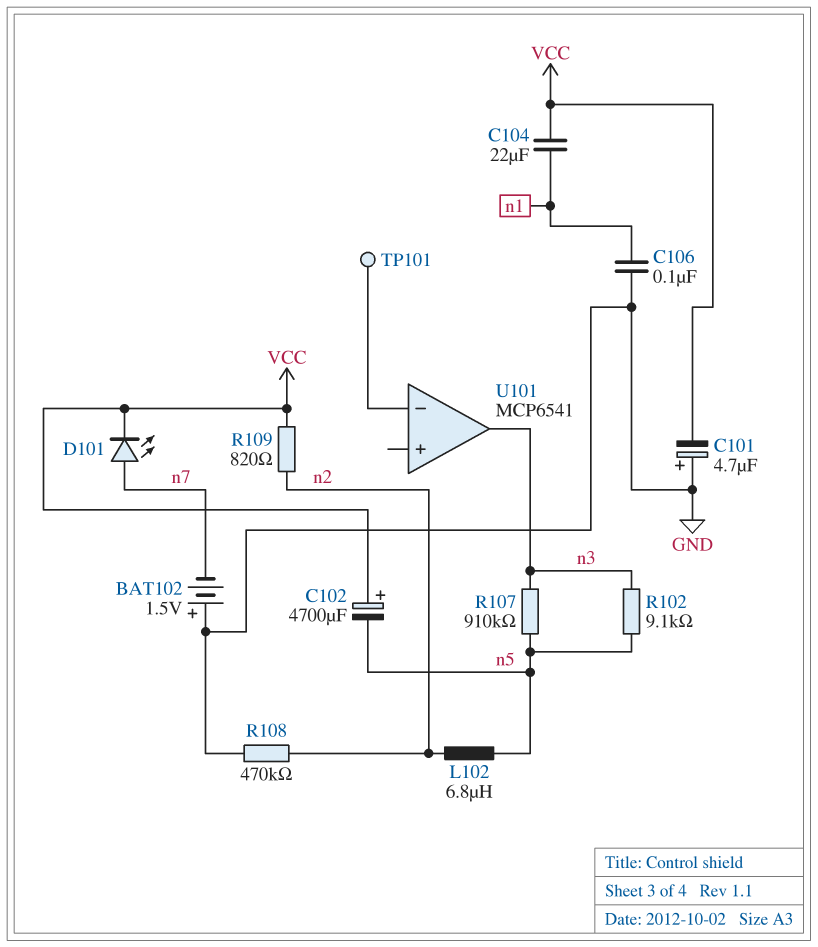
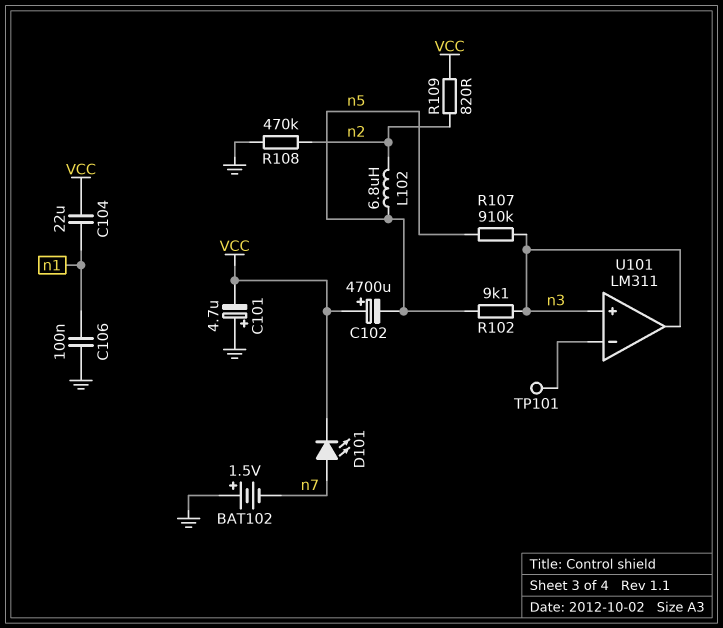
U101: MCP6541 -> LM311
U101 pin in+: none -> n3

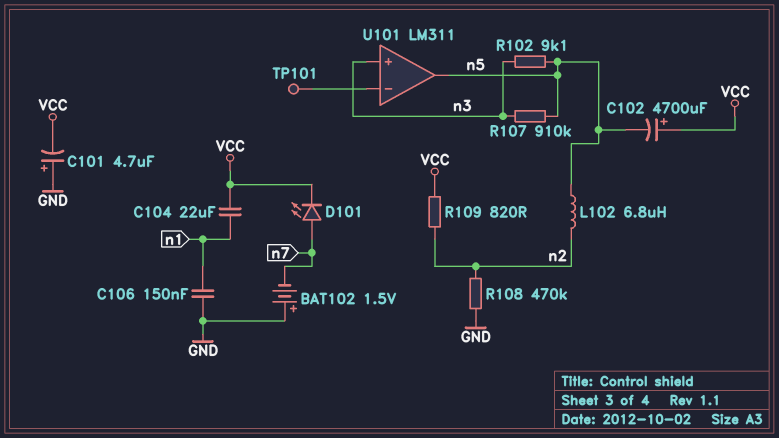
C106: 100nF (GND, n1) -> 150nF (GND, n1)
U101 pin out: n3 -> n5

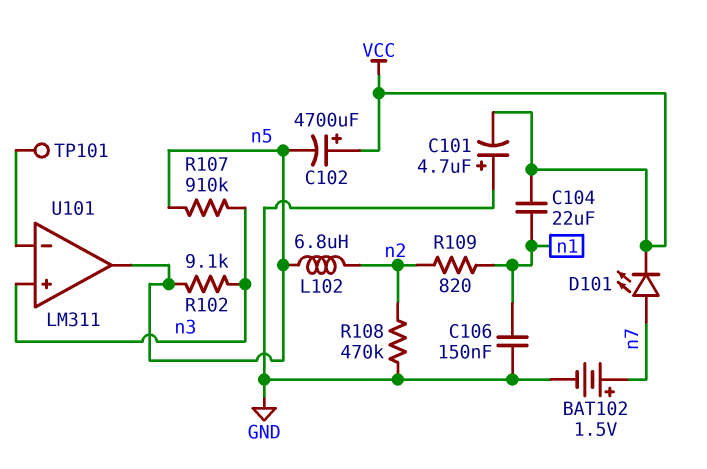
BAT102: 1.5V (plus GND, minus n7) -> 1.5V (plus n7, minus GND)
R109: 820 (VCC, n2) -> 820 (n1, n2)

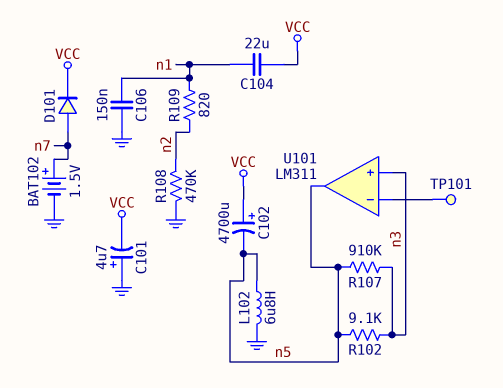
D101: LED (A n7, K VCC) -> diode (A n7, K VCC)
L102: 6.8uH (n2, n5) -> 6.8uH (GND, n5)

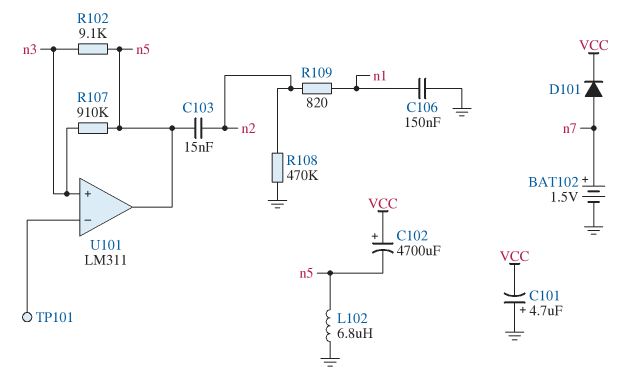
C103: none -> 15nF (n2, n5)
C104: 22uF (VCC, n1) -> none

